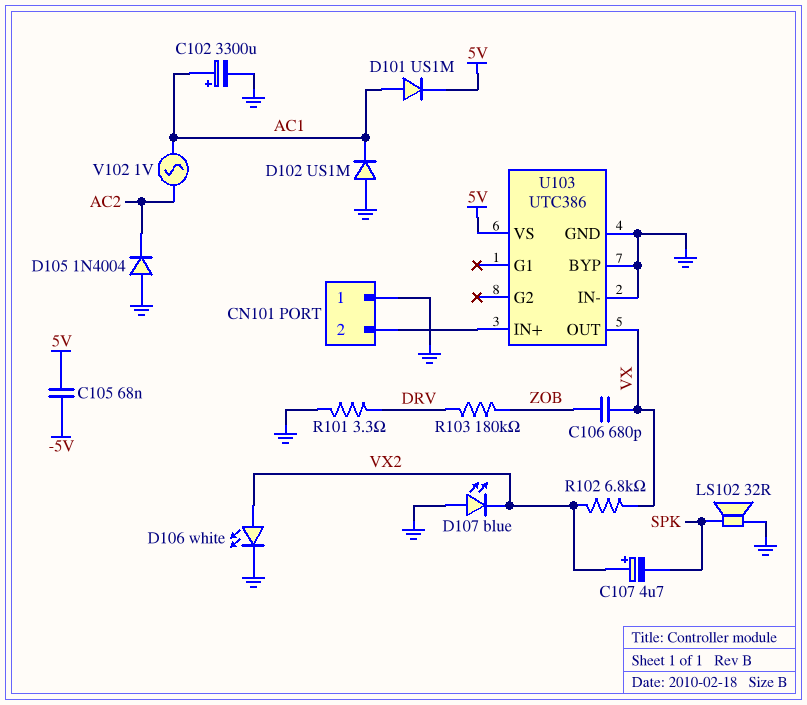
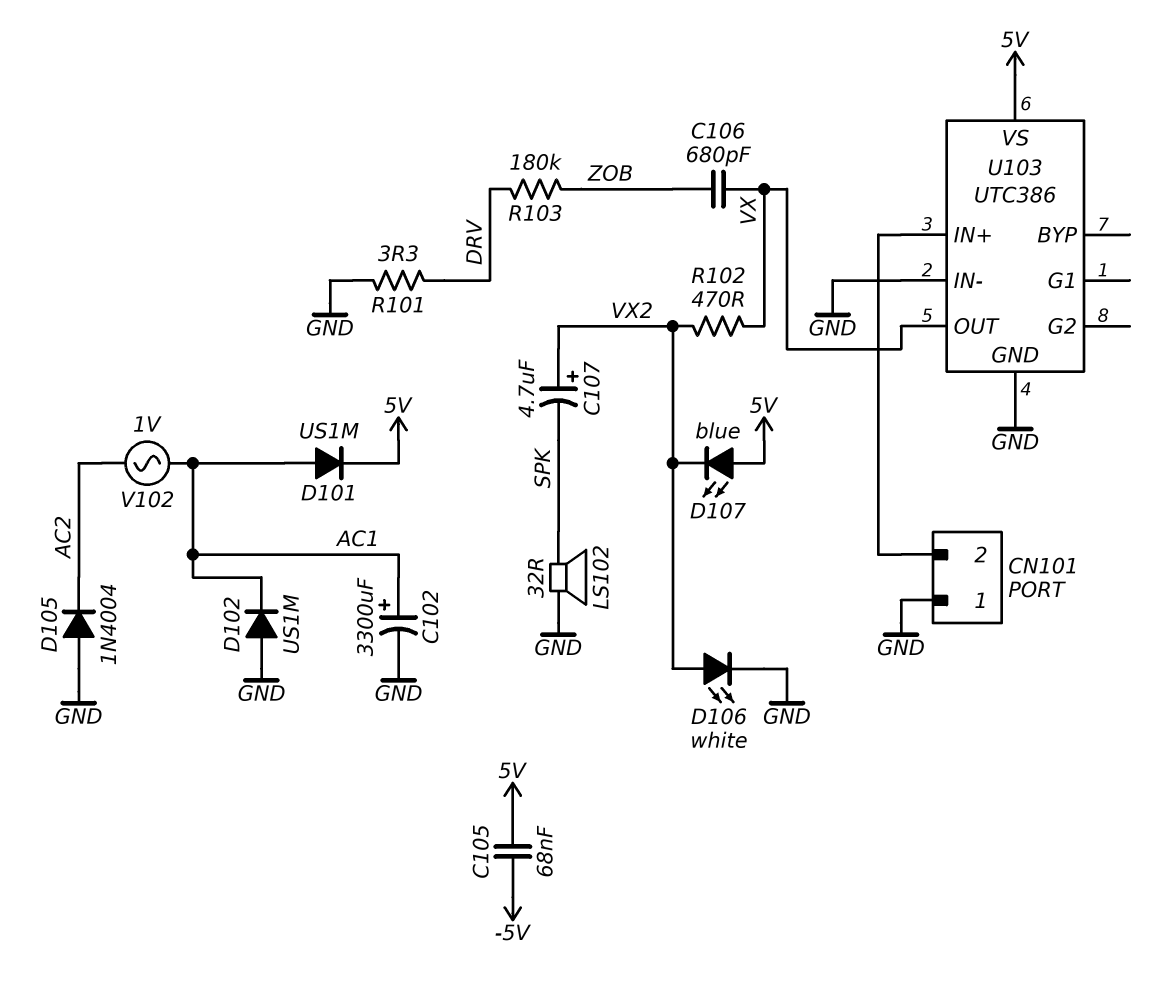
D107: LED blue (A GND, K VX2) -> LED blue (A 5V, K VX2)
R102: 6.8k (VX, VX2) -> 470 (VX, VX2)
U103 pin BYP: GND -> none

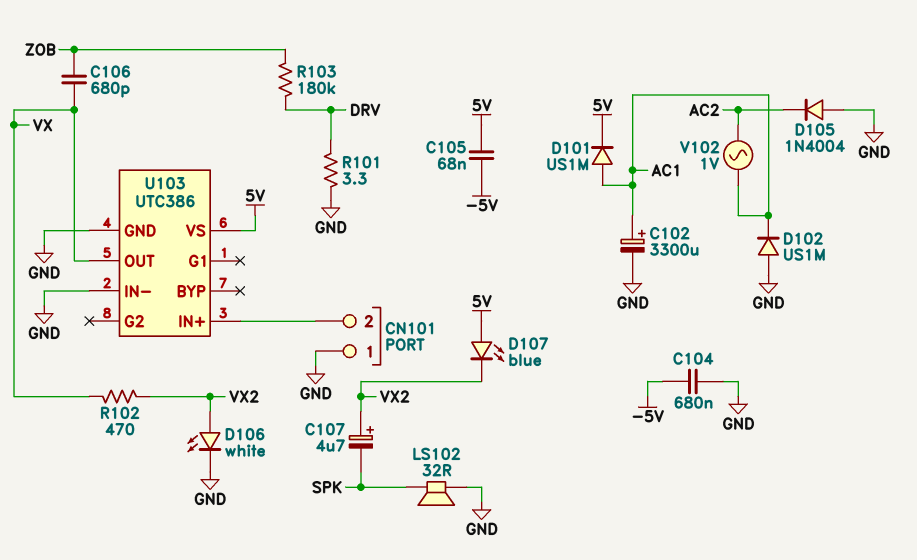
C104: none -> 680nF (-5V, GND)

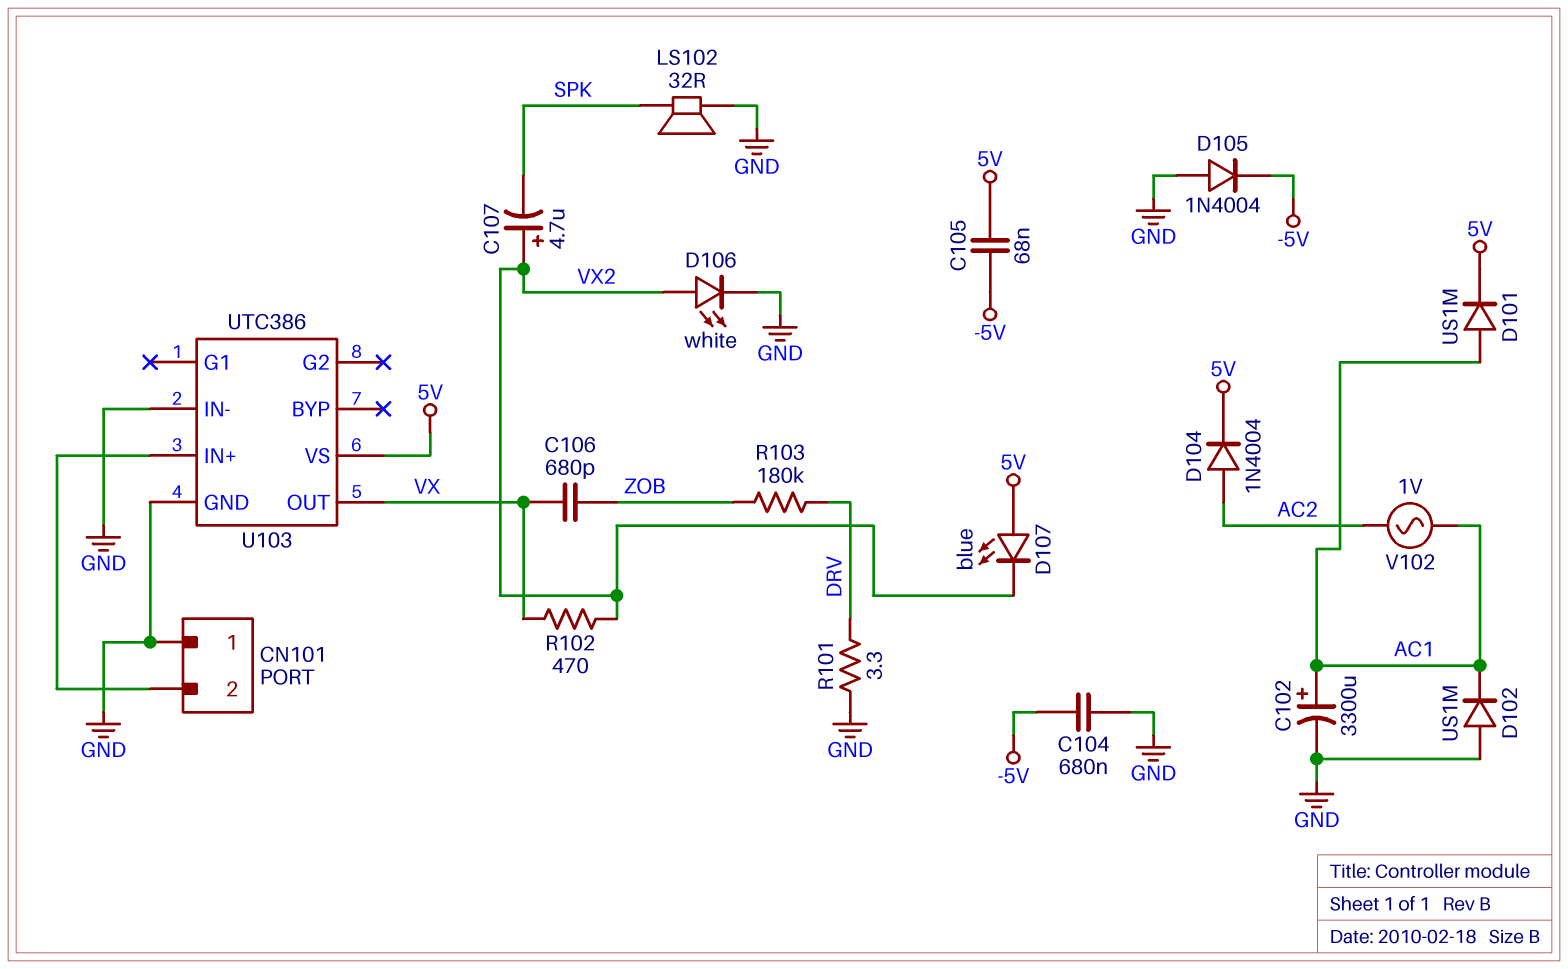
D104: none -> diode 1N4004 (A AC2, K 5V)
D105: diode 1N4004 (A GND, K AC2) -> diode 1N4004 (A GND, K -5V)

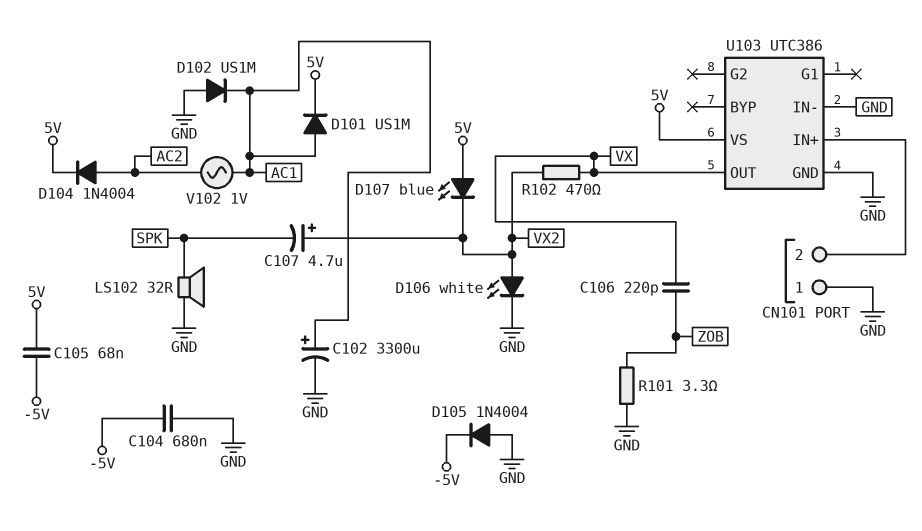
C106: 680pF (VX, ZOB) -> 220pF (VX, ZOB)
R101: 3.3 (DRV, GND) -> 3.3 (GND, ZOB)
R103: 180k (DRV, ZOB) -> none

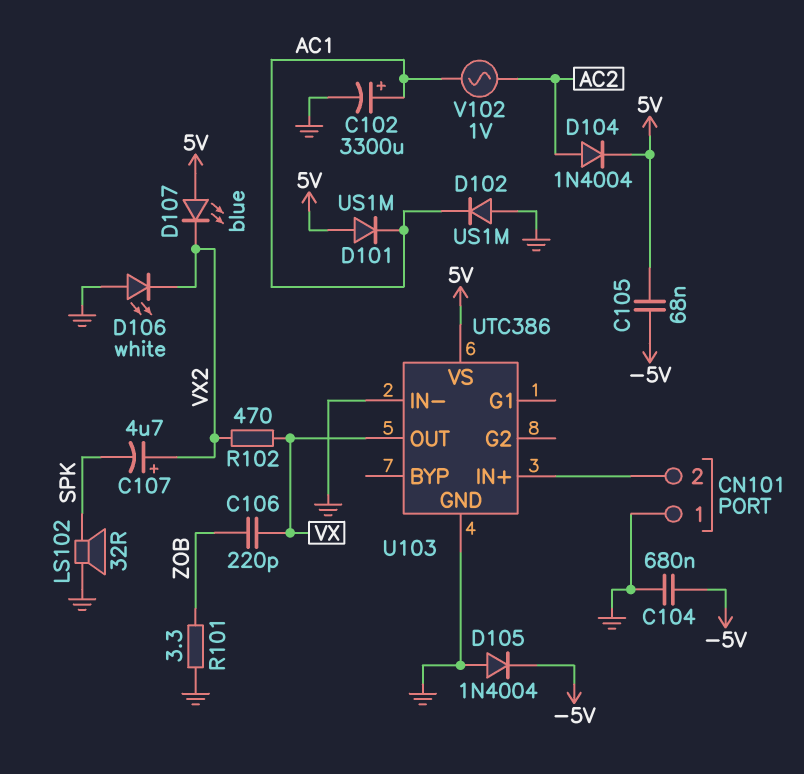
D101: diode US1M (A AC1, K 5V) -> diode US1M (A 5V, K AC1)
D106: LED white (A VX2, K GND) -> LED white (A GND, K VX2)

